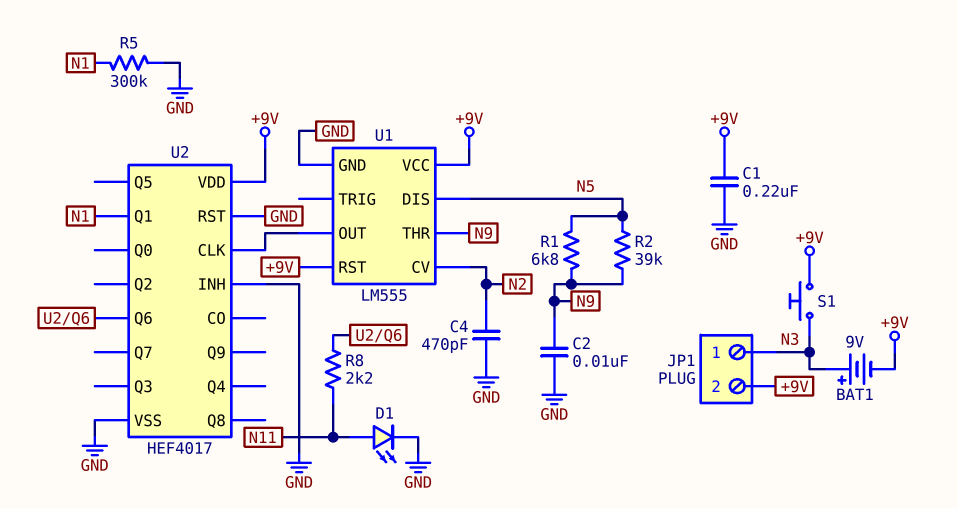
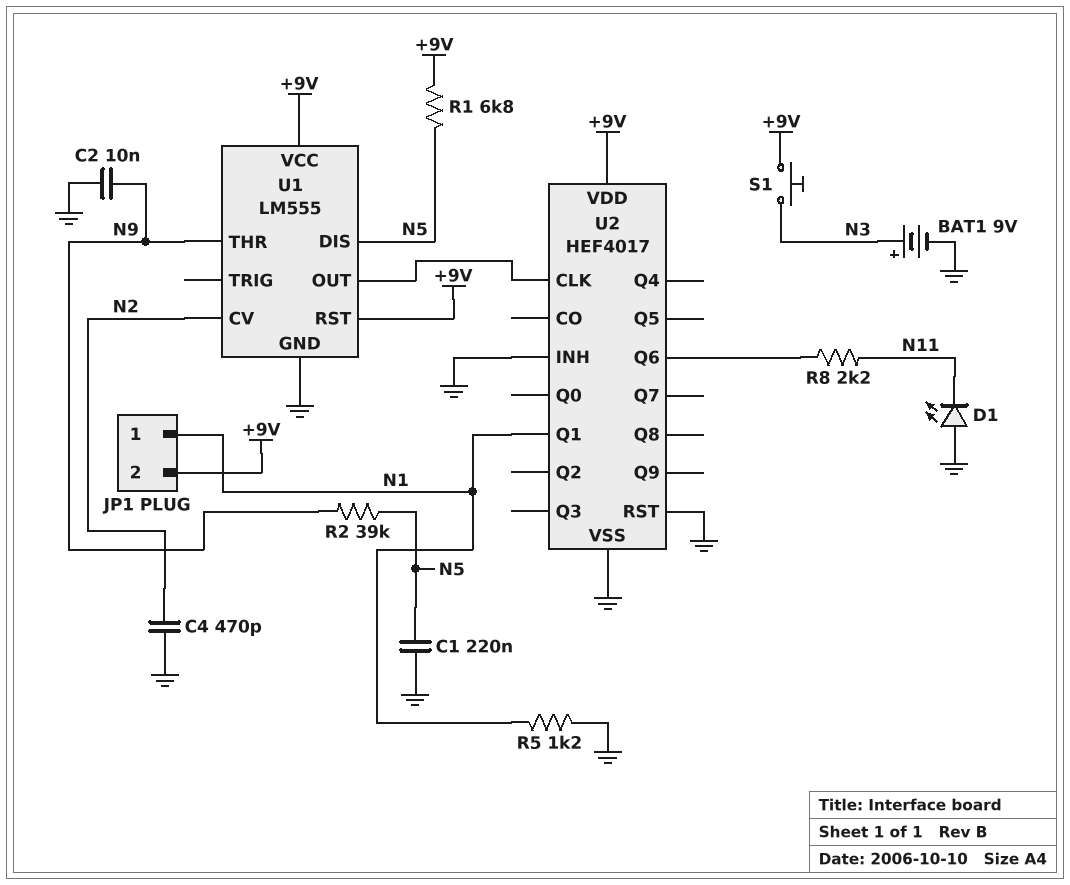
BAT1: 9V (plus N3, minus +9V) -> 9V (plus N3, minus GND)
C1: 220nF (+9V, GND) -> 220nF (GND, N5)
D1: LED (A N11, K GND) -> LED (A GND, K N11)
JP1 pin 1: N3 -> N1
R1: 6.8k (N5, N9) -> 6.8k (+9V, N5)
R5: 300k (GND, N1) -> 1.2k (GND, N1)

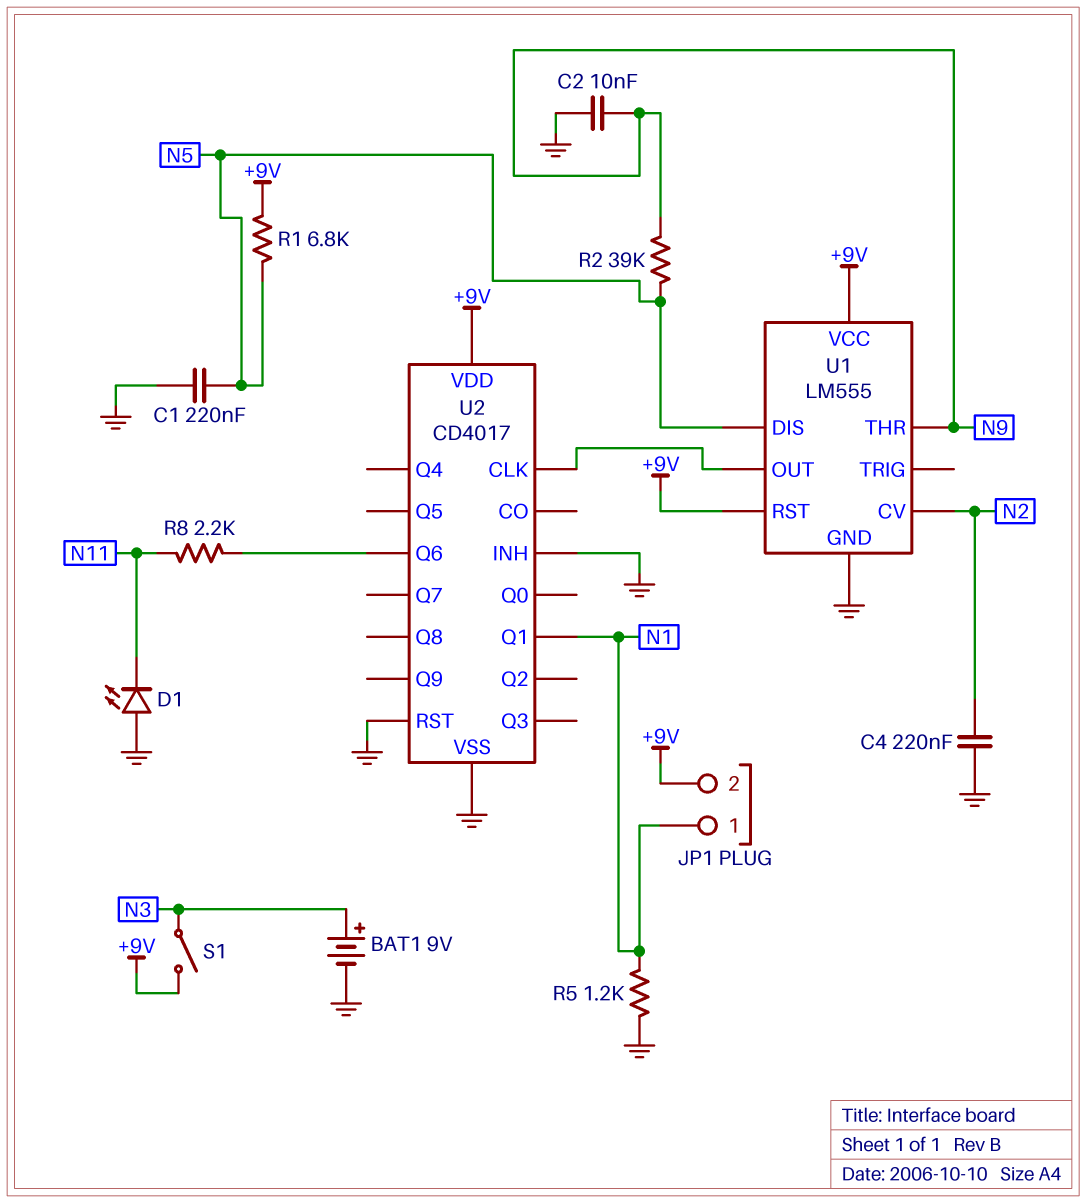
C4: 470pF (GND, N2) -> 220nF (GND, N2)
S1: button (+9V, N3) -> switch (+9V, N3)
U2: HEF4017 -> CD4017

